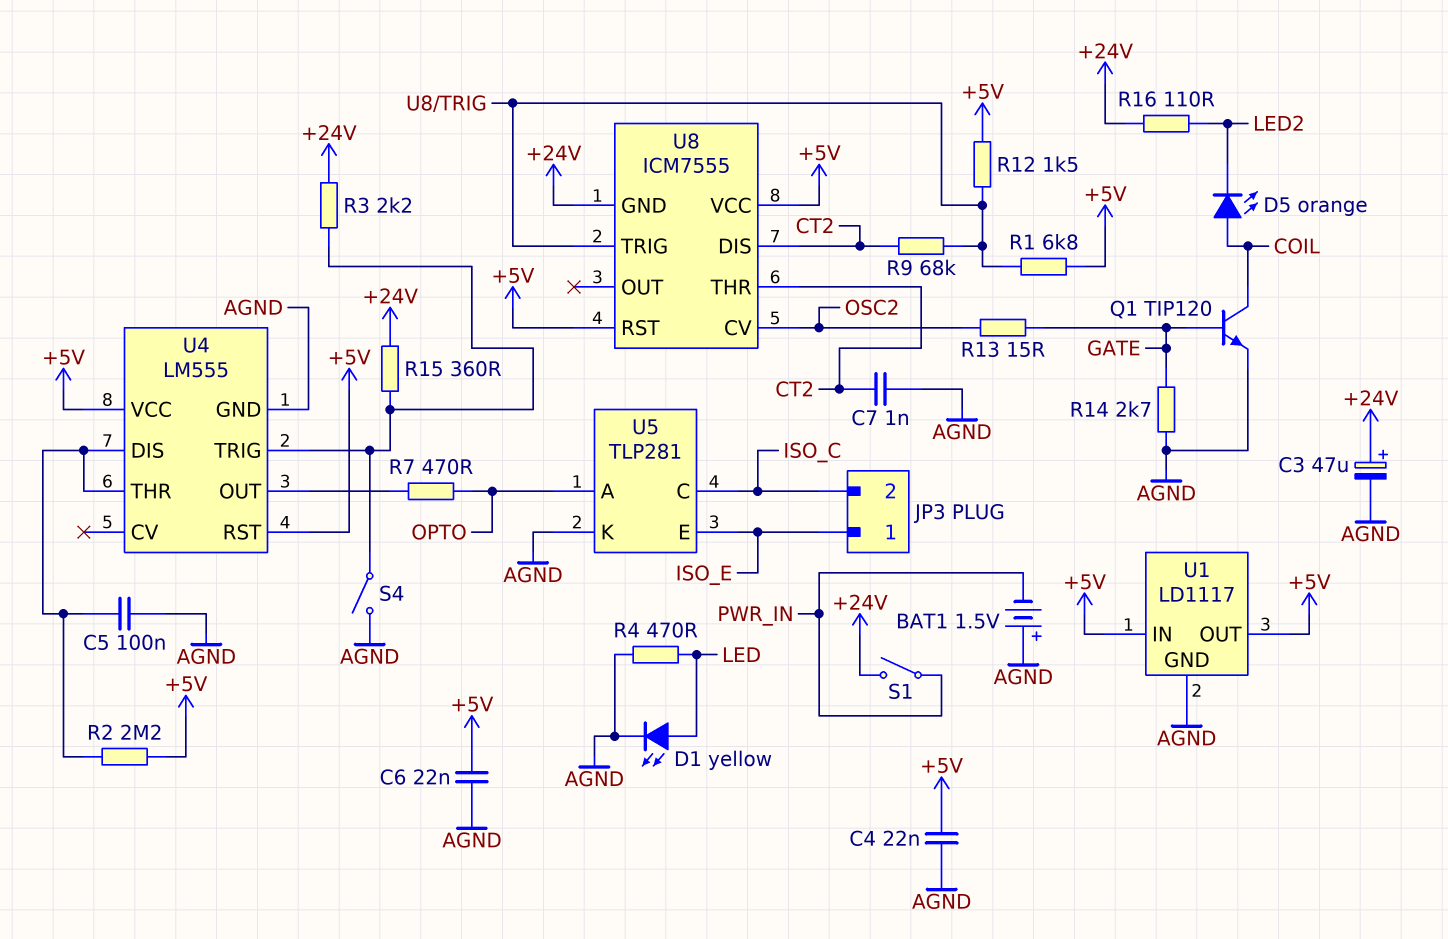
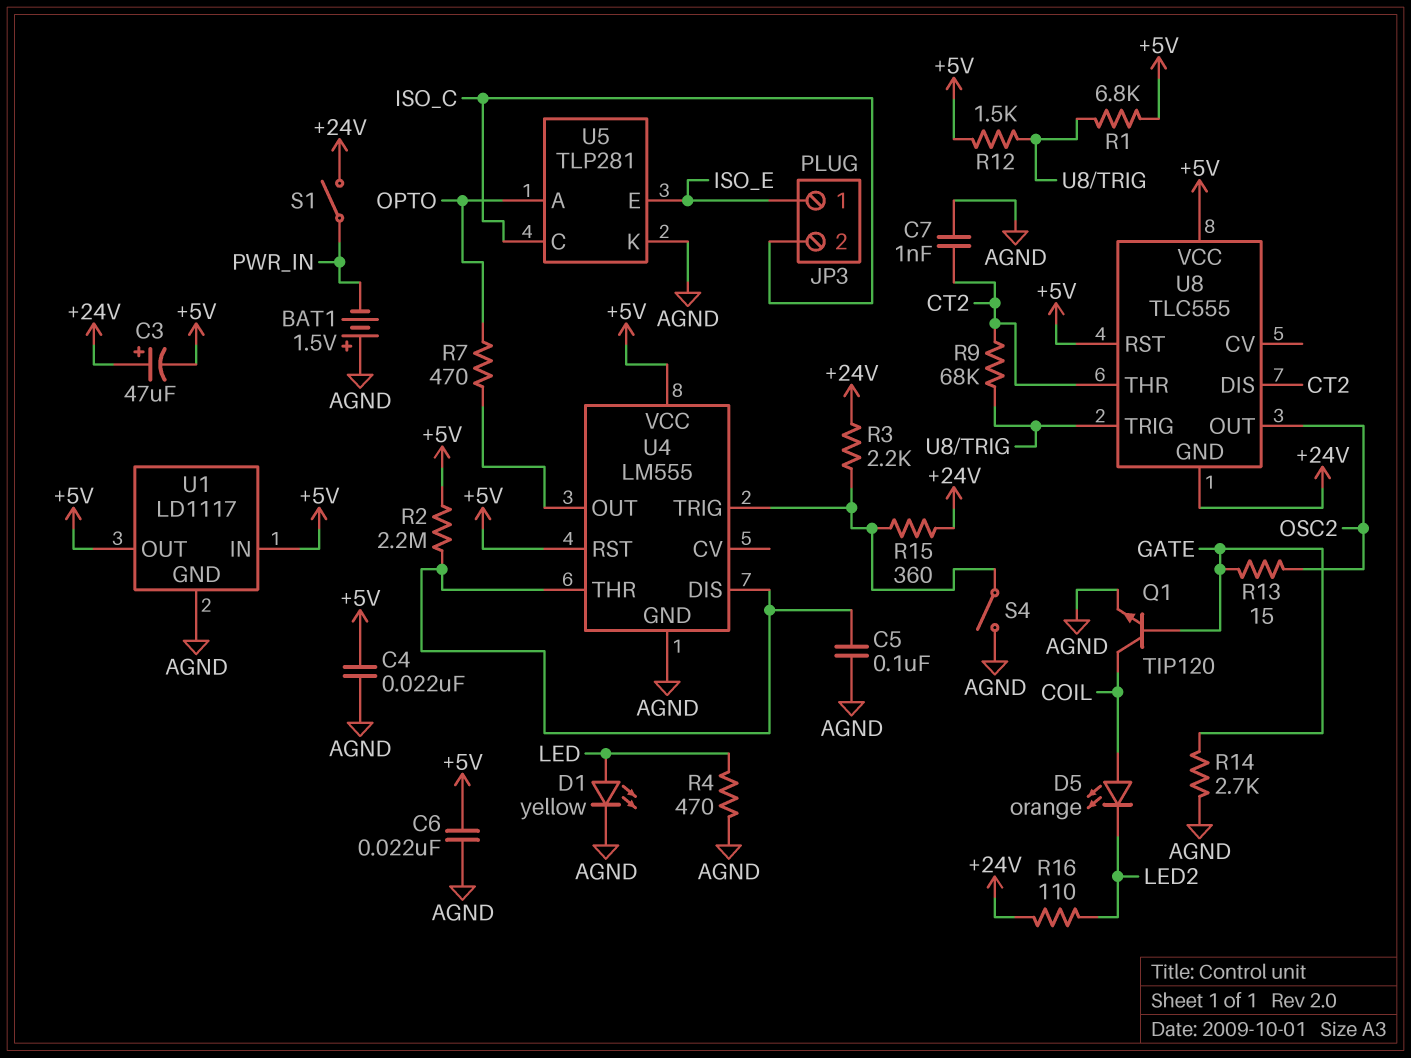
C3: 47uF (plus +24V, minus AGND) -> 47uF (plus +24V, minus +5V)
U8: ICM7555 -> TLC555
U8 pin CV: OSC2 -> none
U8 pin OUT: none -> OSC2

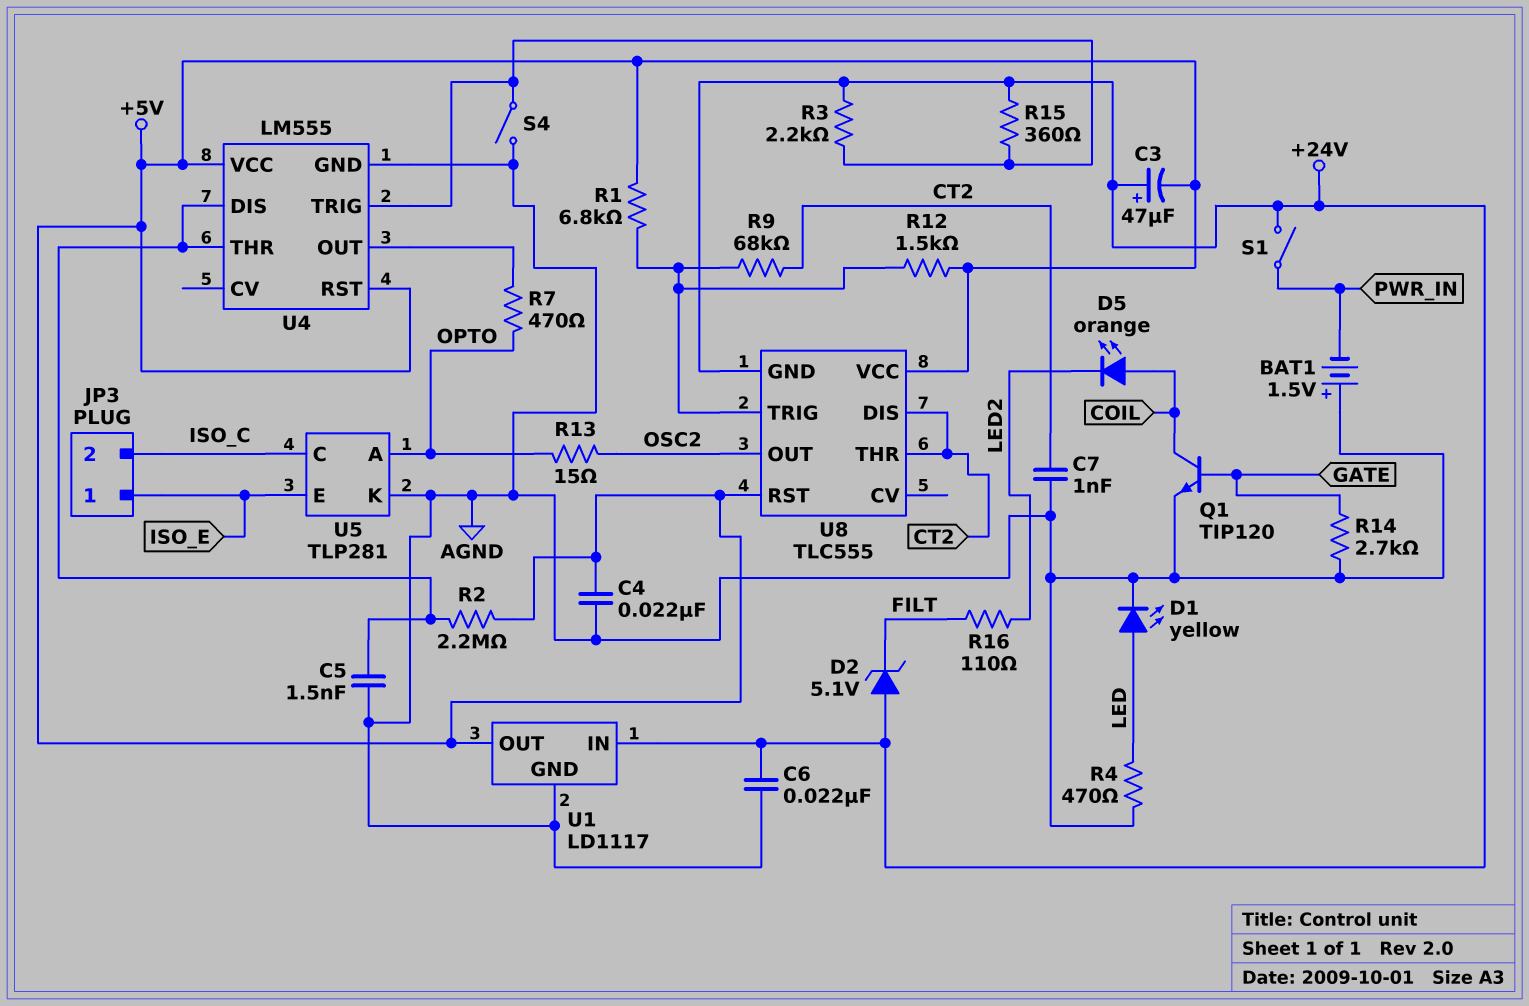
C5: 100nF (AGND, U4/DIS) -> 1.5nF (AGND, U4/DIS)
C6: 22nF (+5V, AGND) -> 22nF (+24V, AGND)
D2: none -> zener 5.1V (A +24V, K FILT)
R13: 15 (GATE, OSC2) -> 15 (OPTO, OSC2)
R16: 110 (+24V, LED2) -> 110 (FILT, LED2)
U1 pin IN: +5V -> +24V

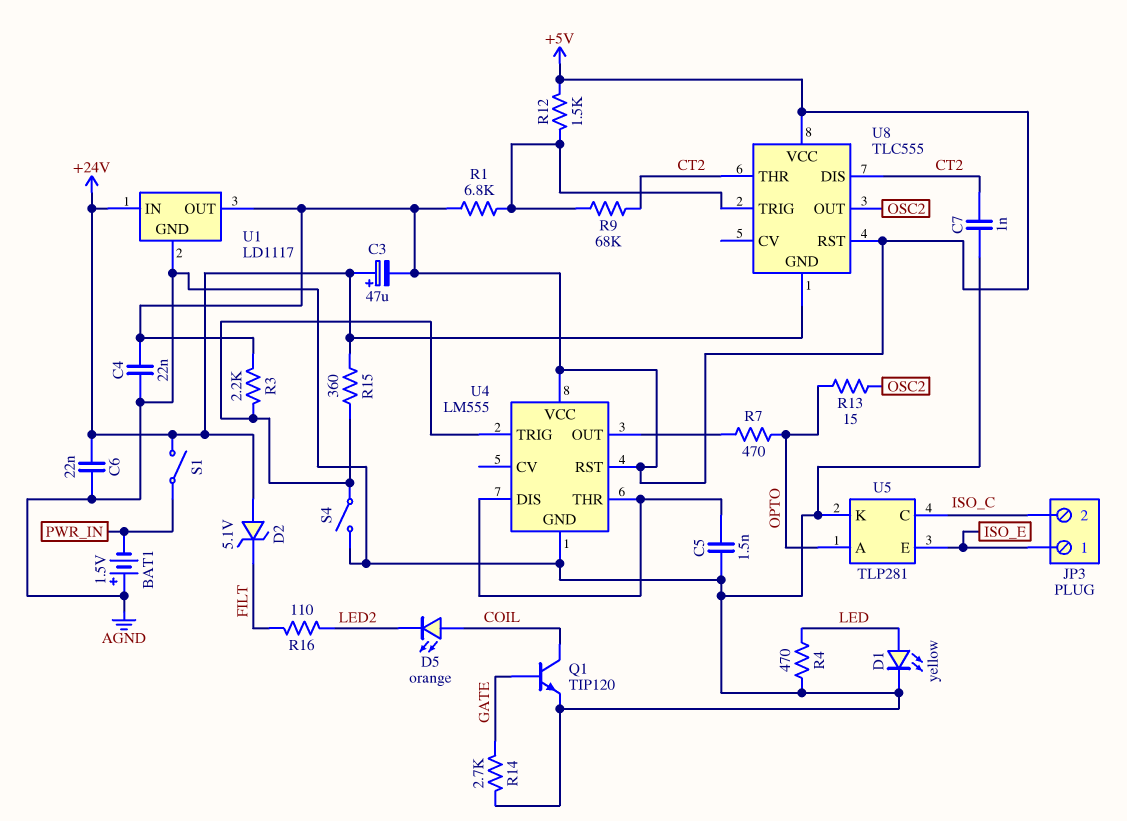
R2: 2.2M (+5V, U4/DIS) -> none
R3: 2.2k (+24V, U4/TRIG) -> 2.2k (+5V, U4/TRIG)

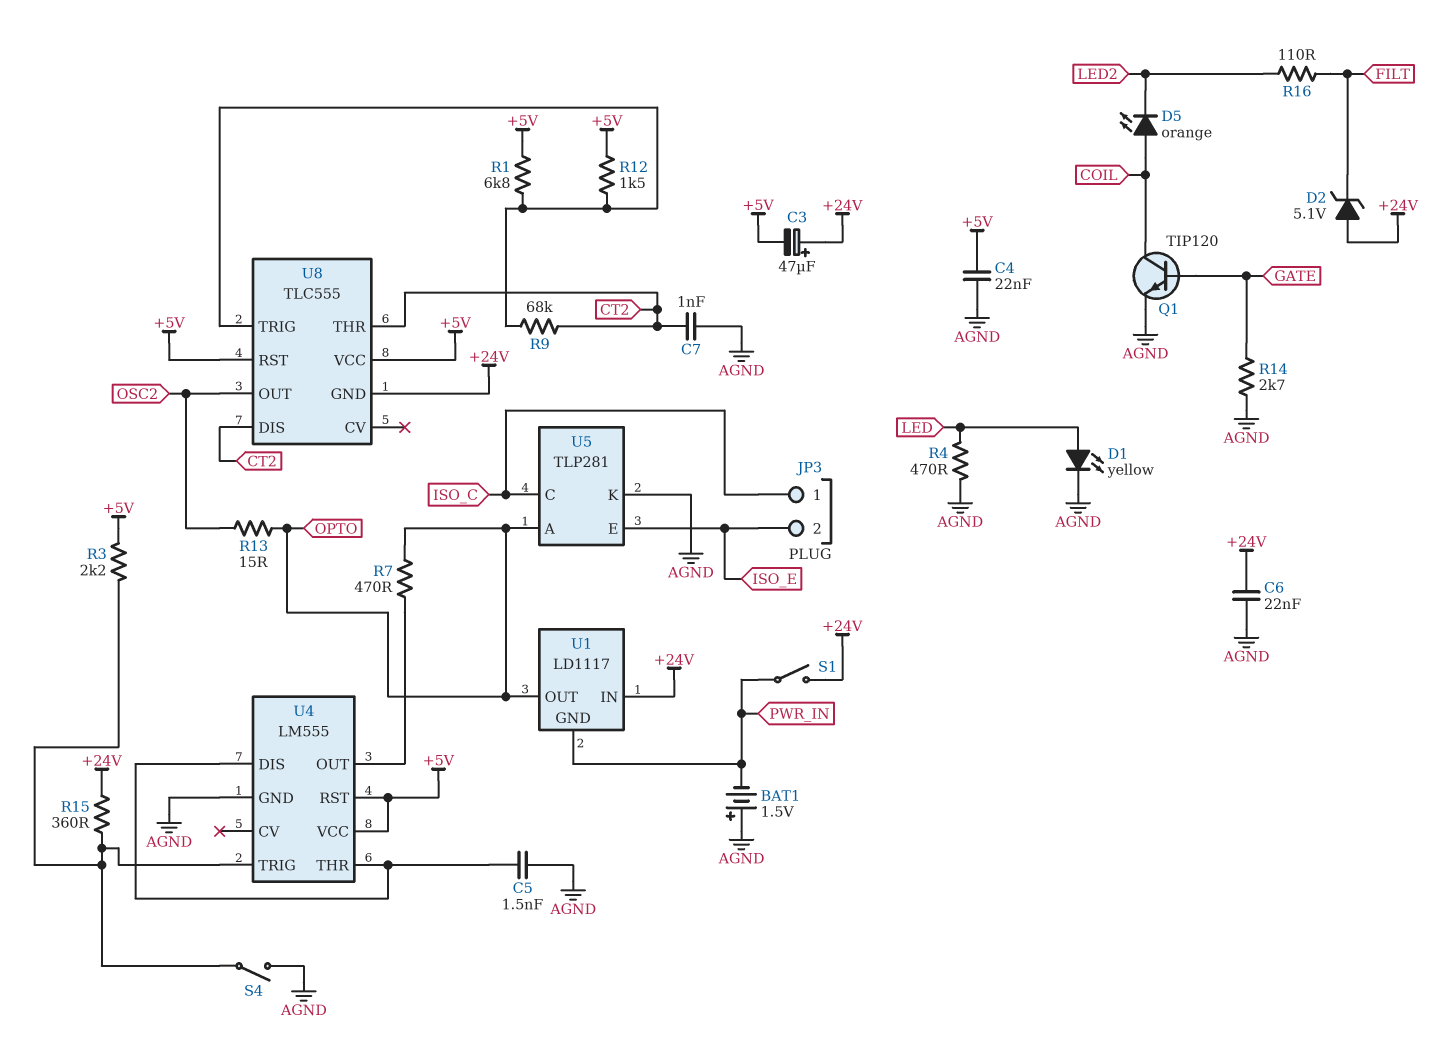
JP3 pin 1: ISO_E -> ISO_C
JP3 pin 2: ISO_C -> ISO_E
U1 pin GND: AGND -> PWR_IN
U1 pin OUT: +5V -> OPTO

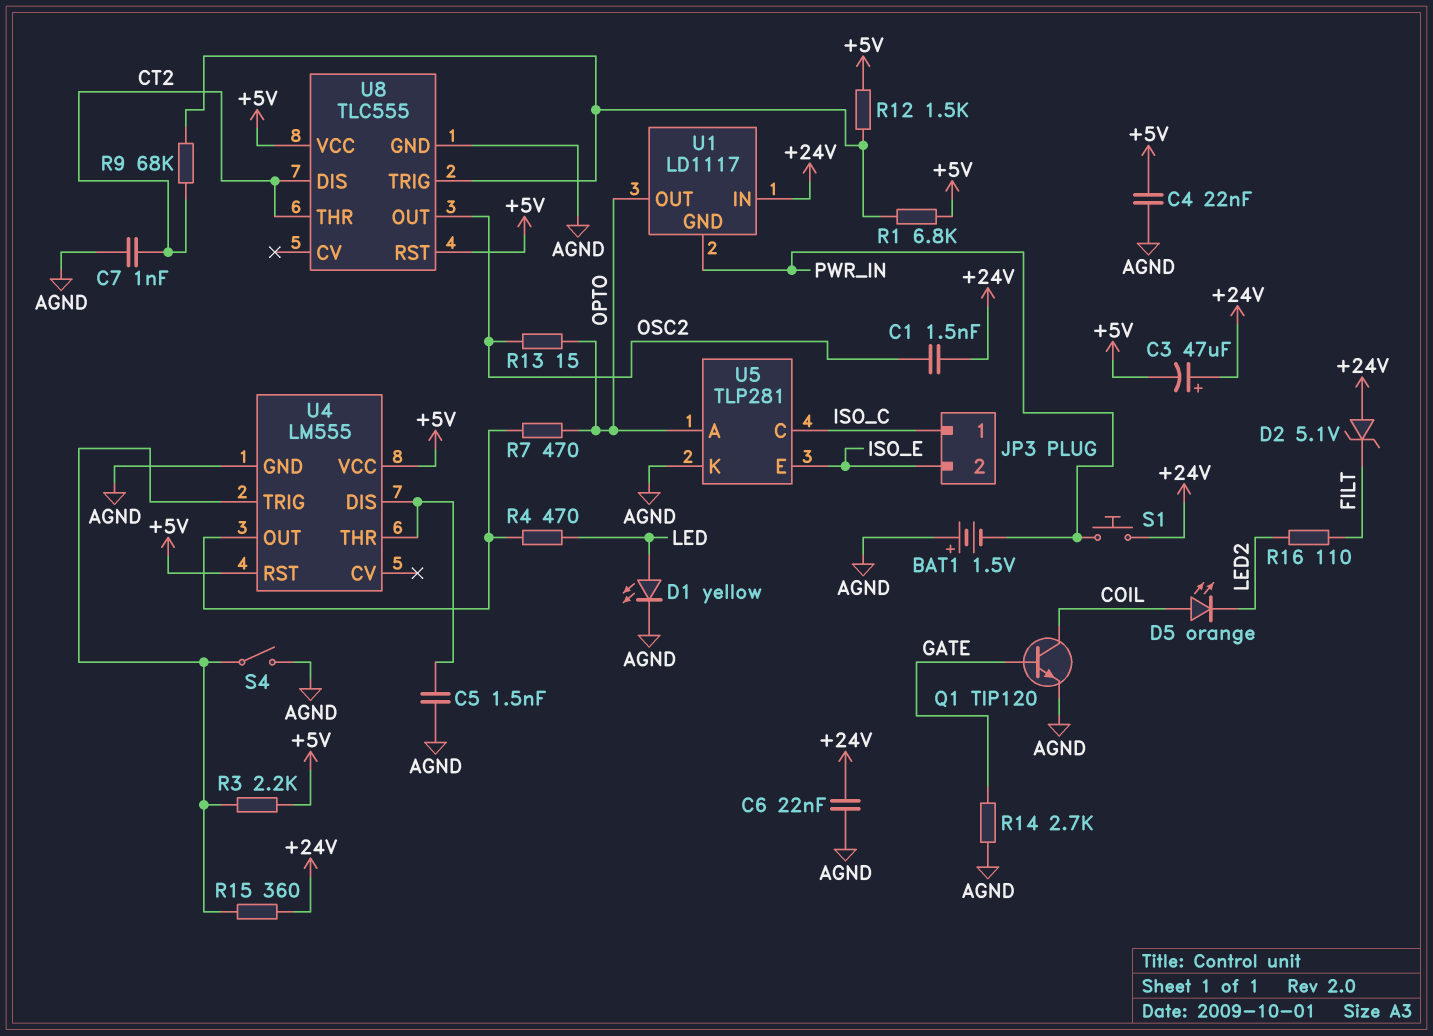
C1: none -> 1.5nF (+24V, OSC2)
R4: 470 (AGND, LED) -> 470 (LED, U4/OUT)
S1: switch (+24V, PWR_IN) -> button (+24V, PWR_IN)
U8 pin GND: +24V -> AGND

